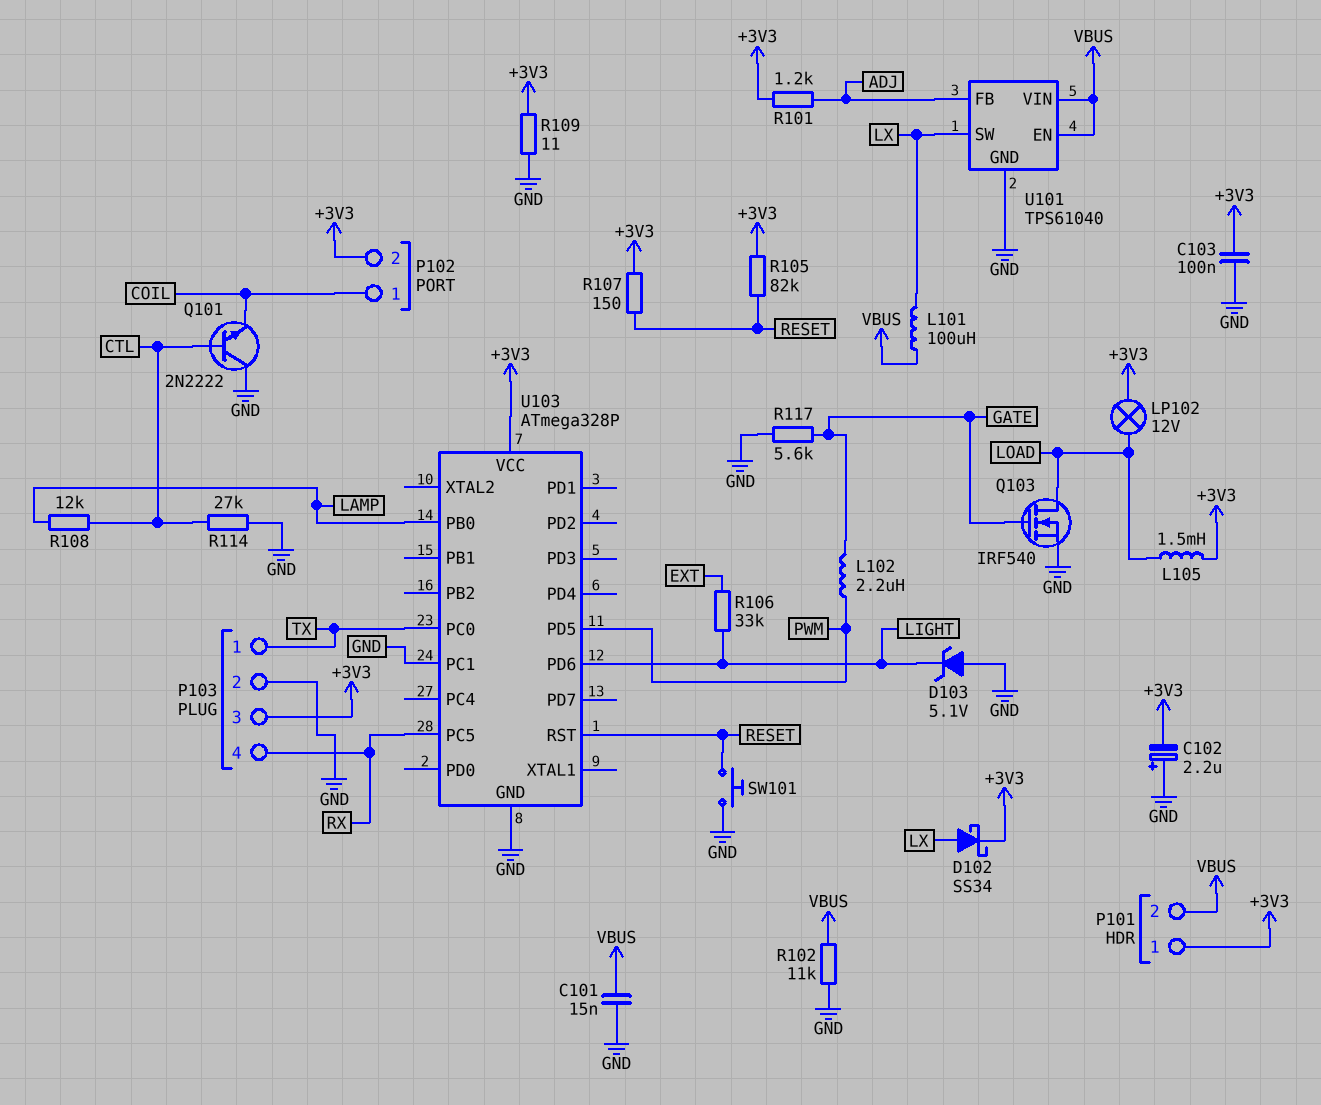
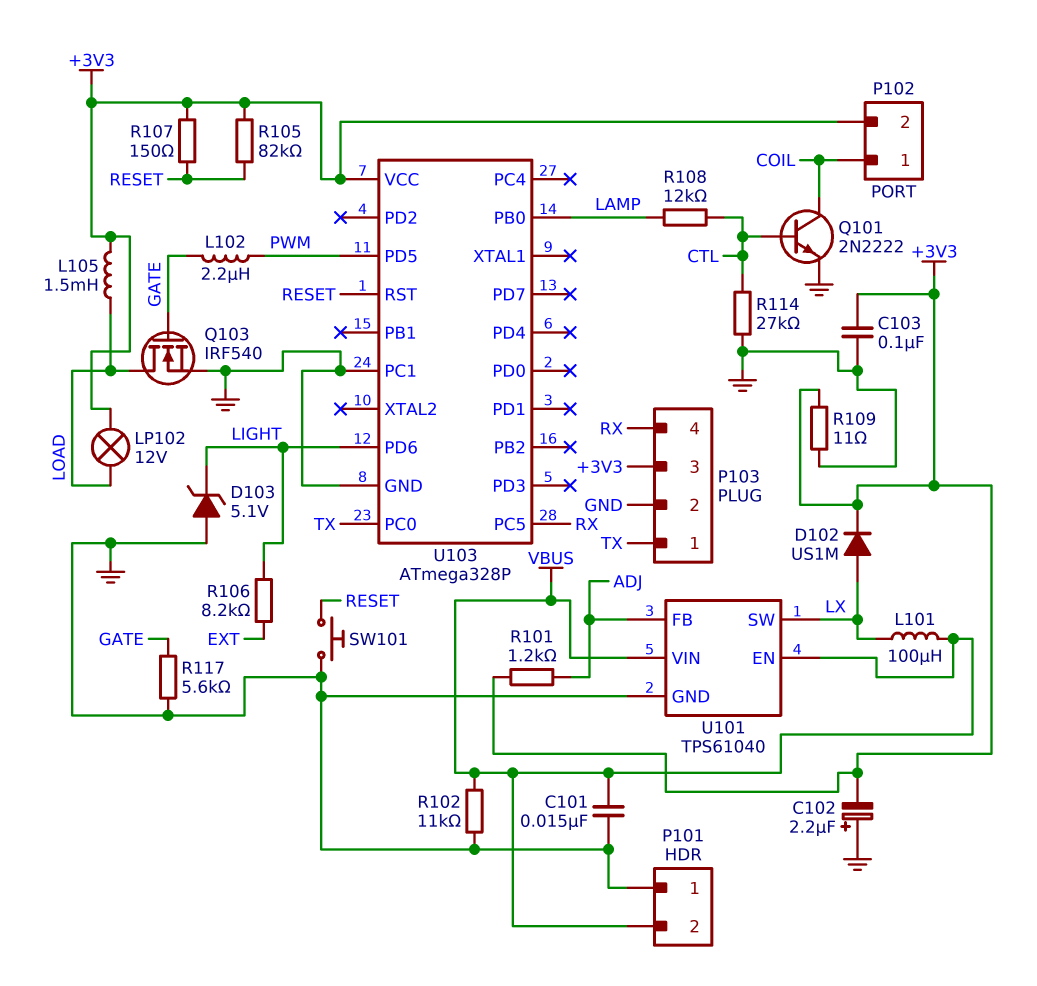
D102: schottky SS34 (A LX, K +3V3) -> diode US1M (A LX, K +3V3)
P101 pin 1: +3V3 -> GND
Q101: NPN 2N2222 (B CTL, C GND, E COIL) -> NPN 2N2222 (B CTL, C COIL, E GND)
R106: 33k (EXT, LIGHT) -> 8.2k (EXT, LIGHT)

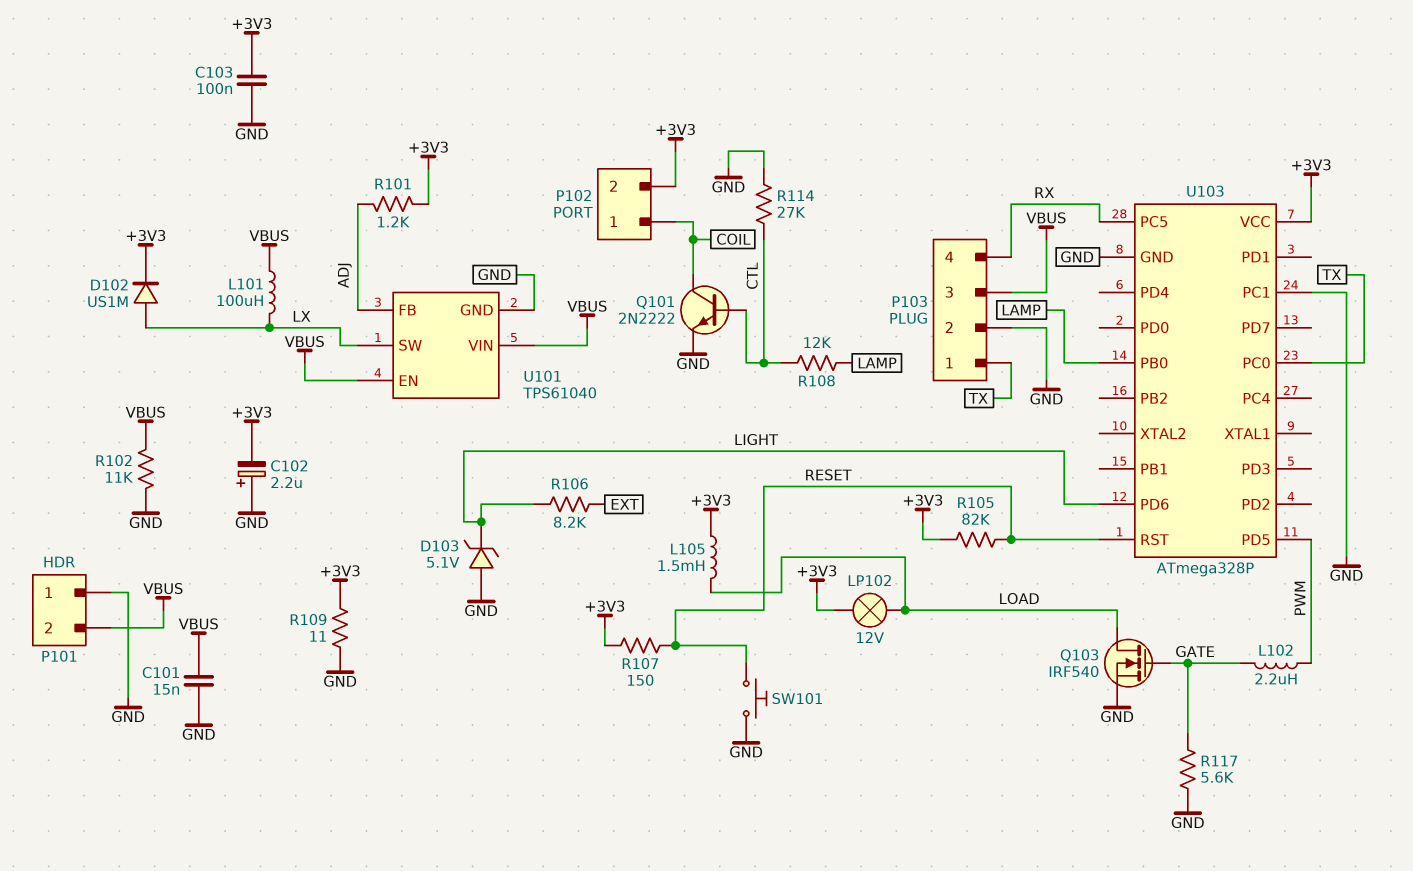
P103 pin 3: +3V3 -> VBUS

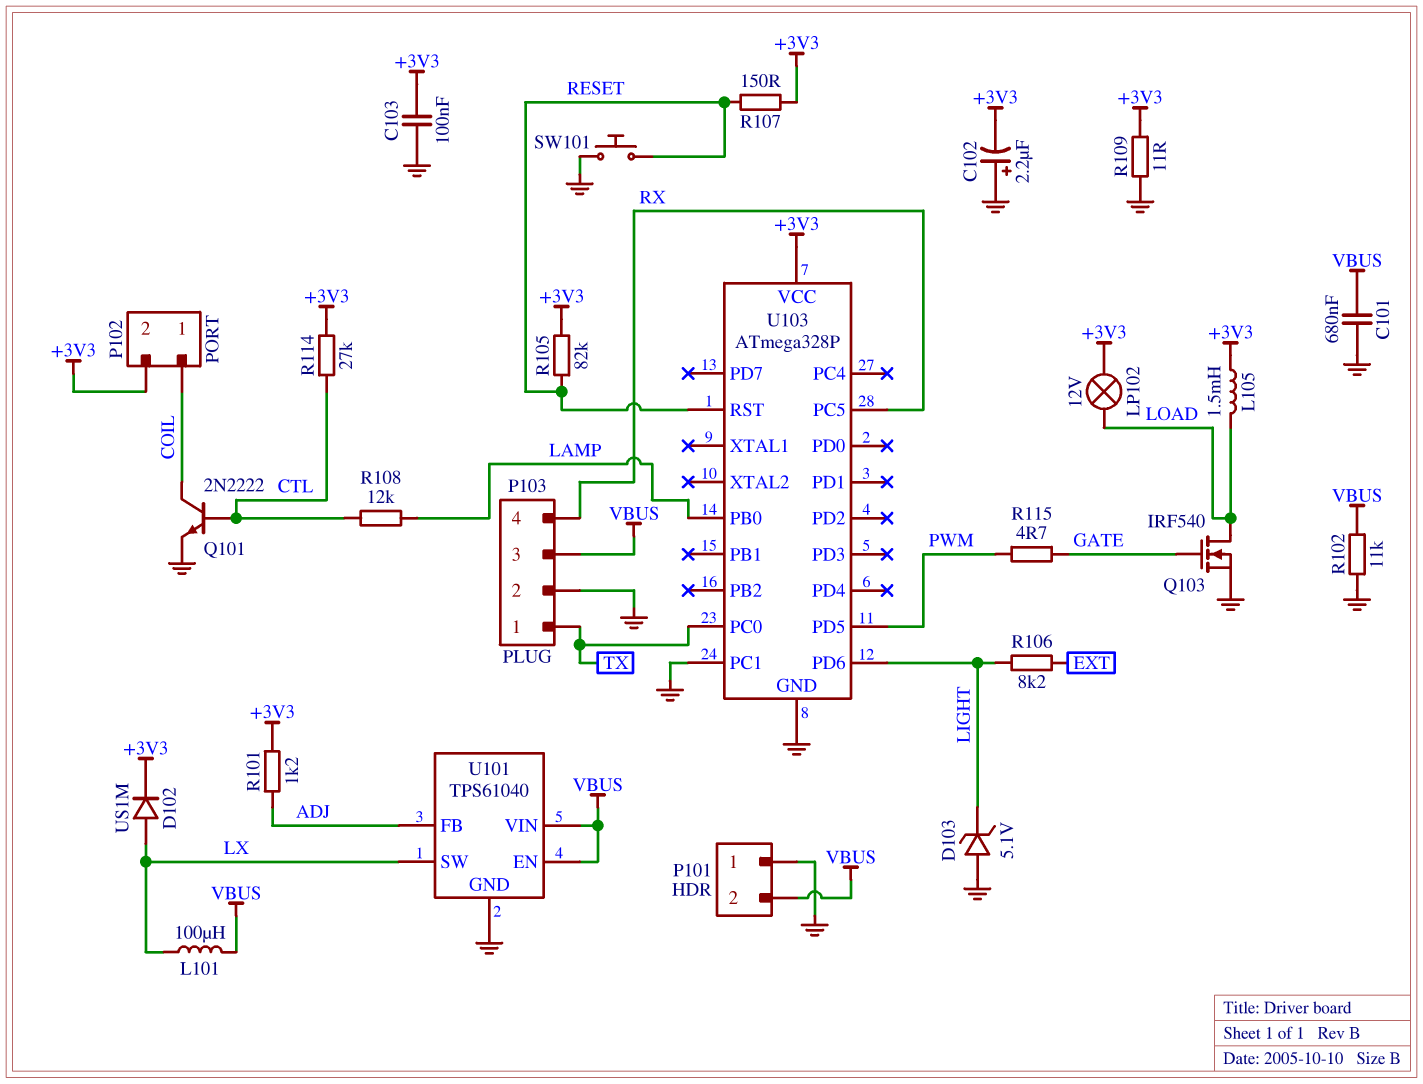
C101: 15nF (GND, VBUS) -> 680nF (GND, VBUS)
L102: 2.2uH (GATE, PWM) -> none
R114: 27k (CTL, GND) -> 27k (+3V3, CTL)
R115: none -> 4.7 (GATE, PWM)
R117: 5.6k (GATE, GND) -> none

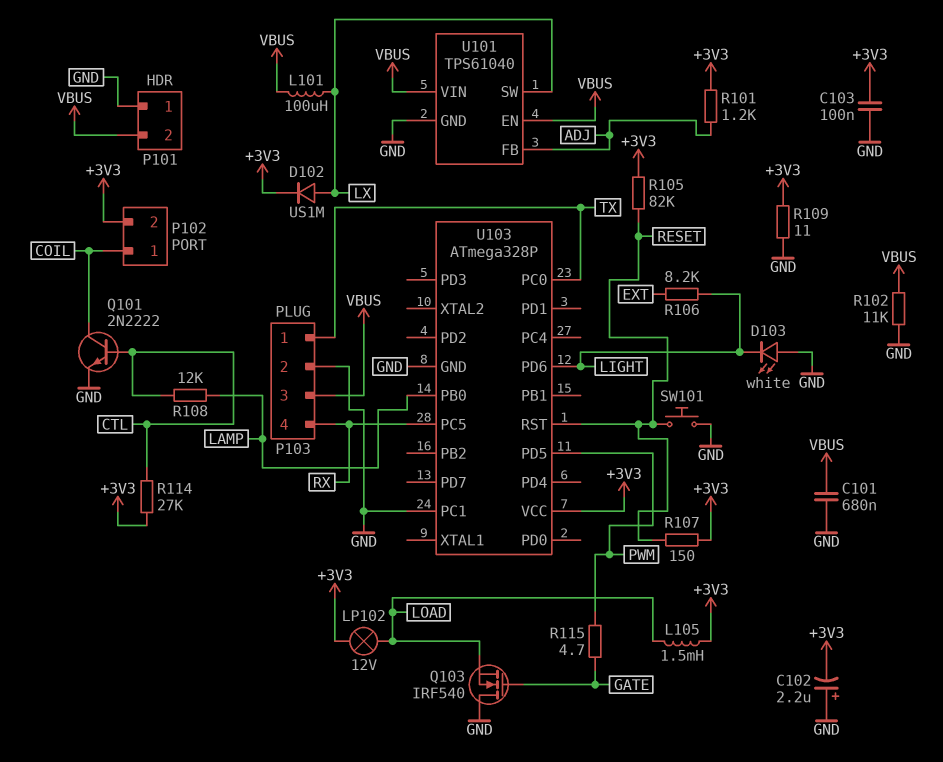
D103: zener 5.1V (A GND, K LIGHT) -> LED white (A GND, K LIGHT)
Q103: NMOS IRF540 (G GATE, D LOAD, S GND) -> NMOS IRF540 (G GATE, D GND, S LOAD)

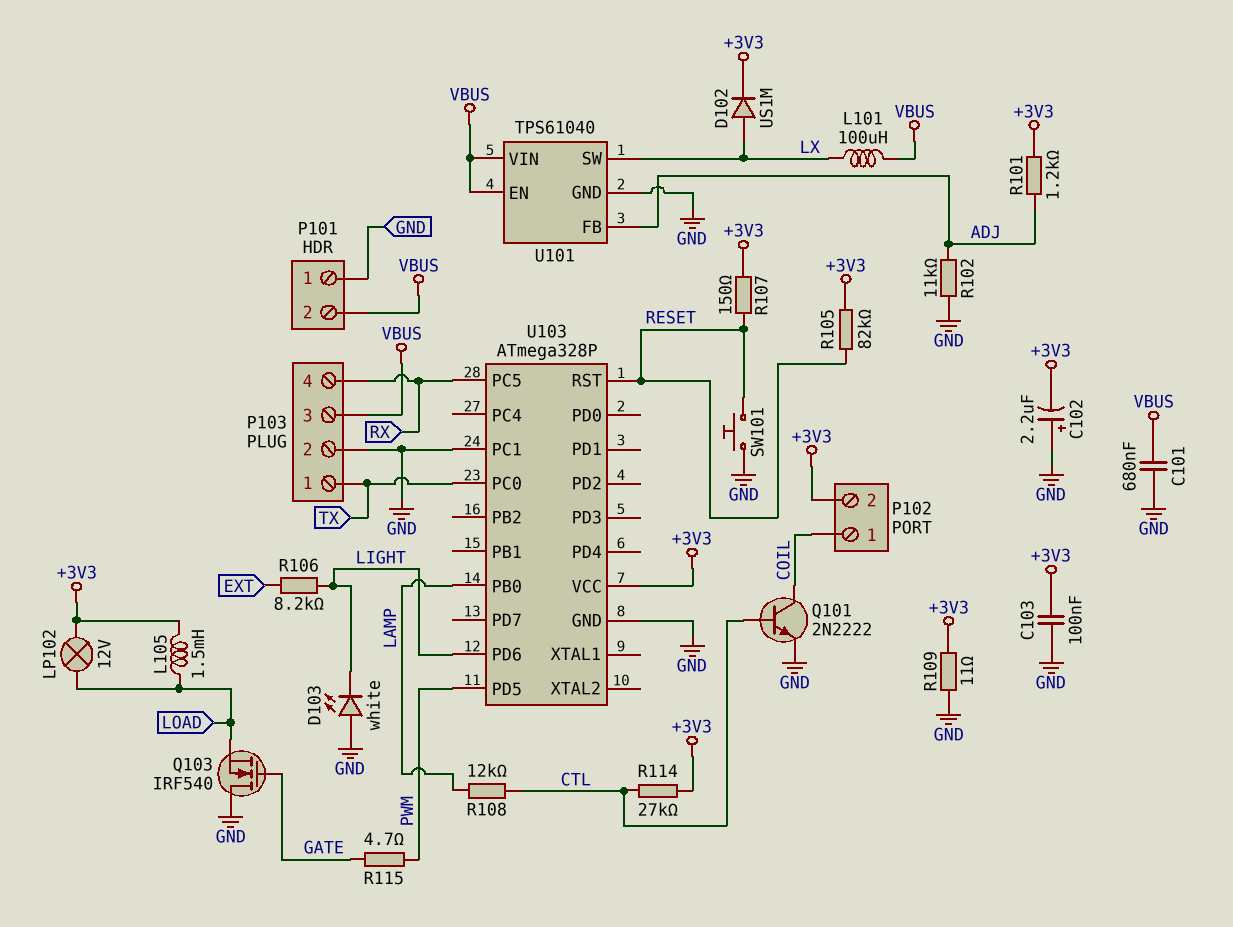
R102: 11k (GND, VBUS) -> 11k (ADJ, GND)

